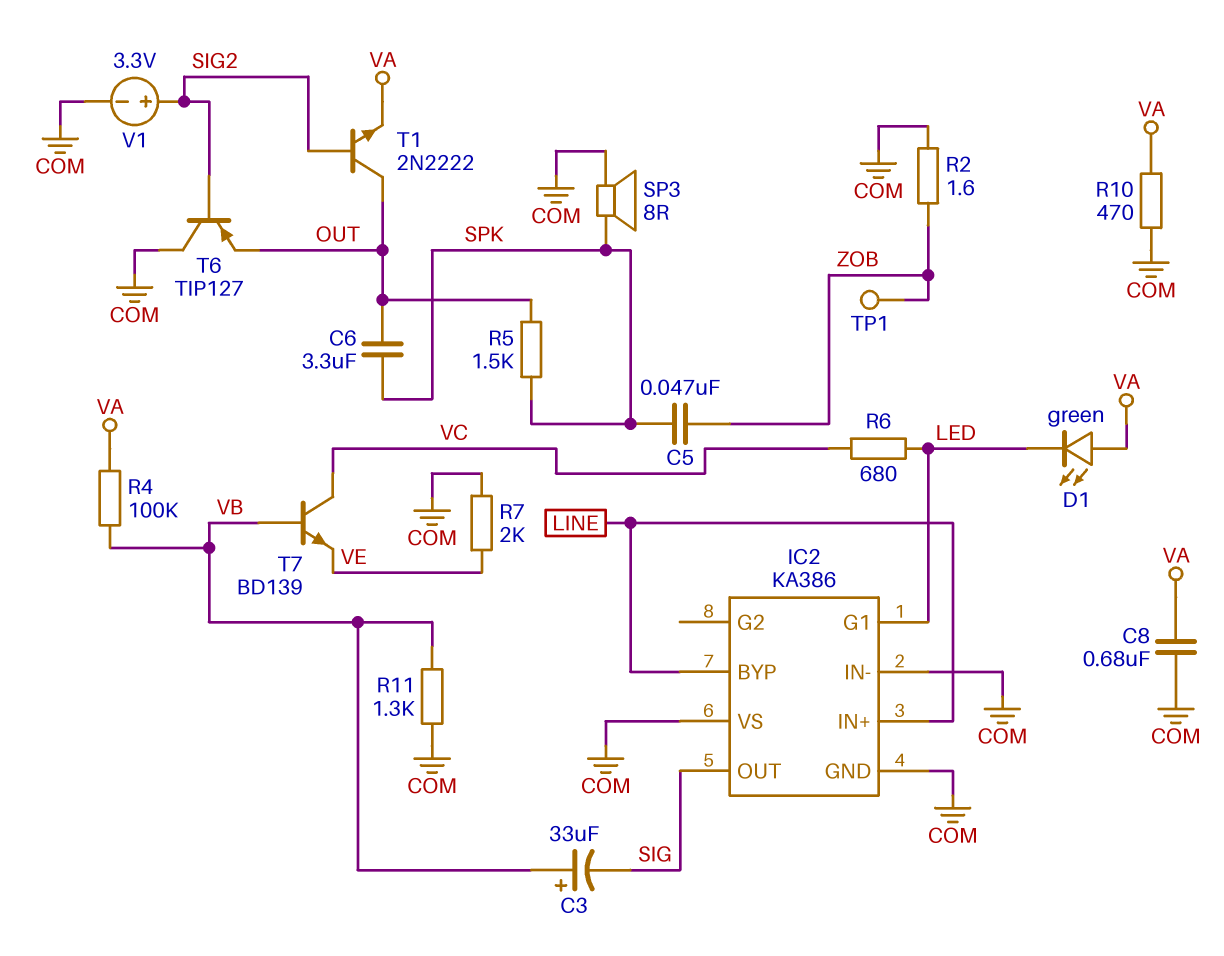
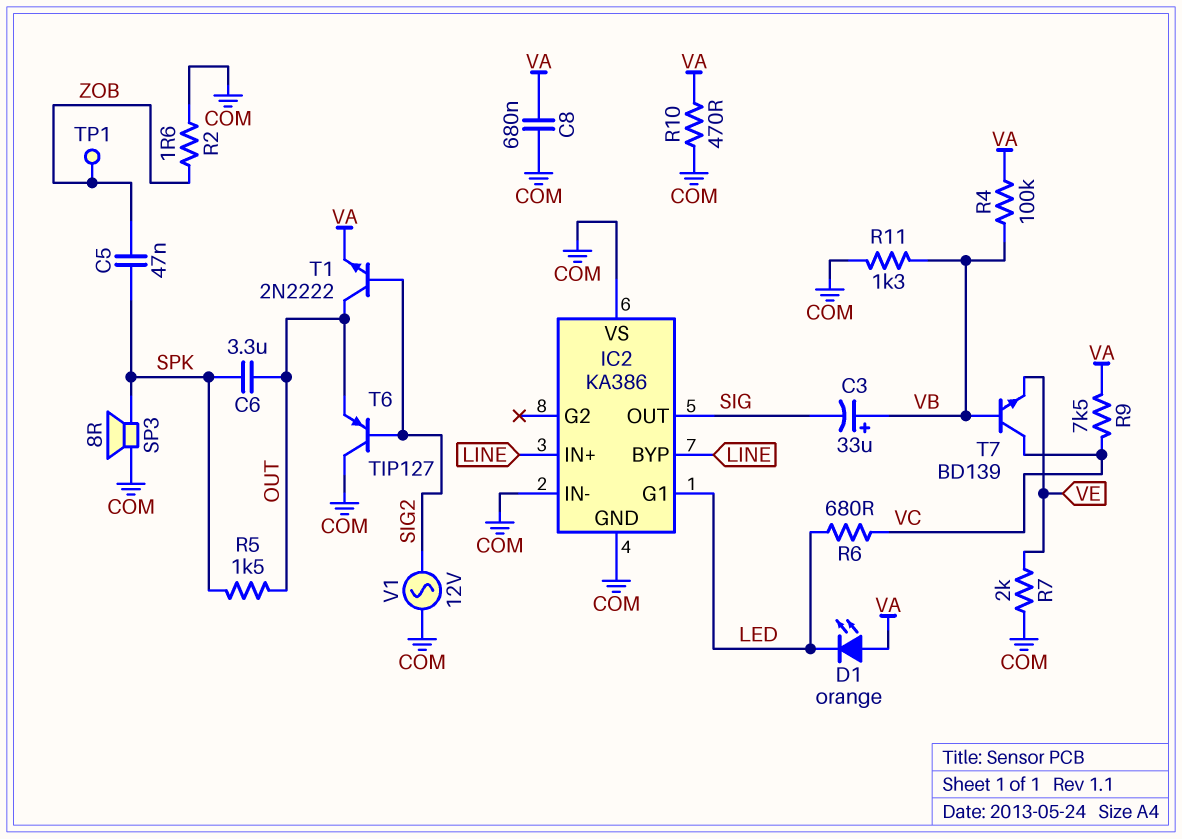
D1: LED green (A VA, K LED) -> LED orange (A VA, K LED)
R9: none -> 7.5k (VA, VC)
V1: 3.3V (plus SIG2, minus COM) -> AC 12V (COM, SIG2)

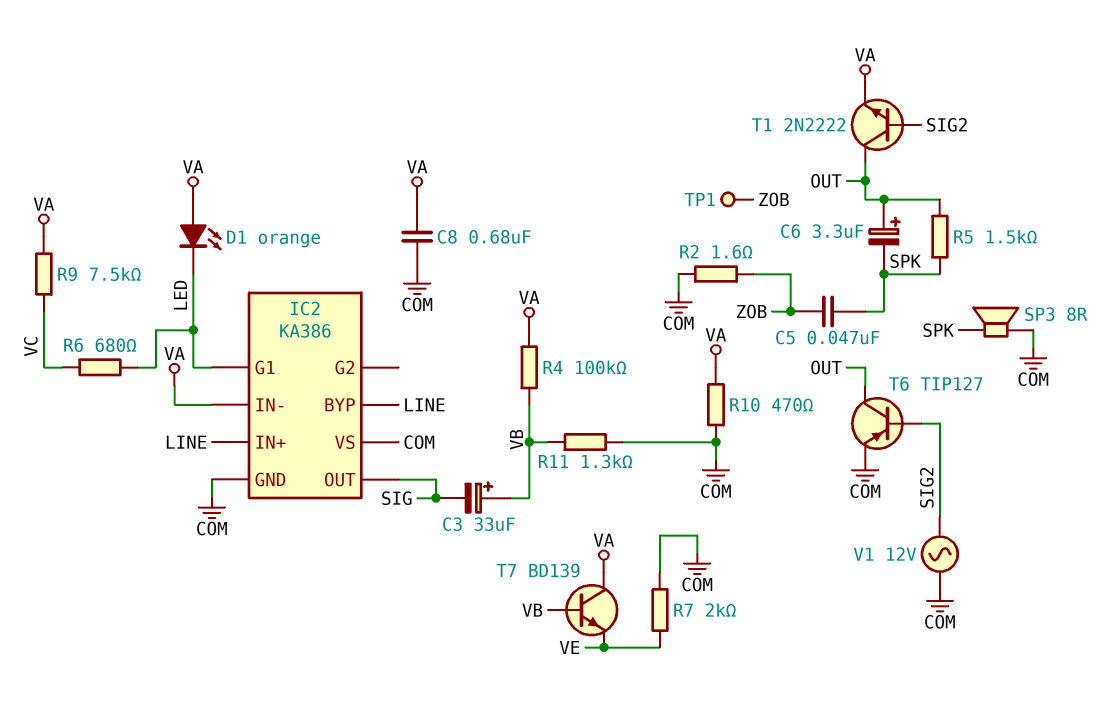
C6: 3.3uF (OUT, SPK) -> 3.3uF (plus OUT, minus SPK)
IC2 pin IN-: COM -> VA
T6: PNP TIP127 (B SIG2, C COM, E OUT) -> PNP TIP127 (B SIG2, C OUT, E COM)
T7: NPN BD139 (B VB, C VC, E VE) -> NPN BD139 (B VB, C VA, E VE)

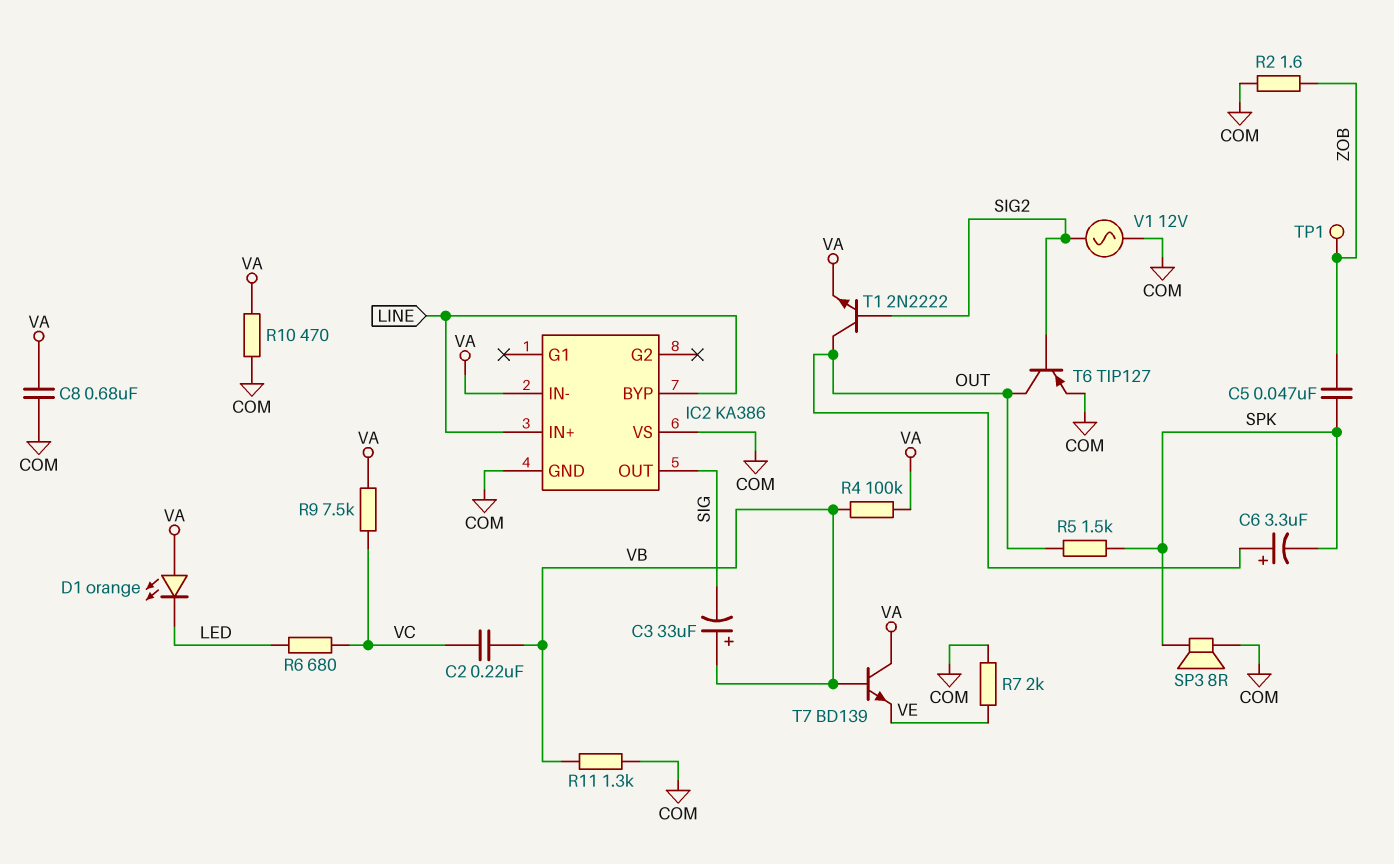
C2: none -> 220nF (VB, VC)
IC2 pin G1: LED -> none

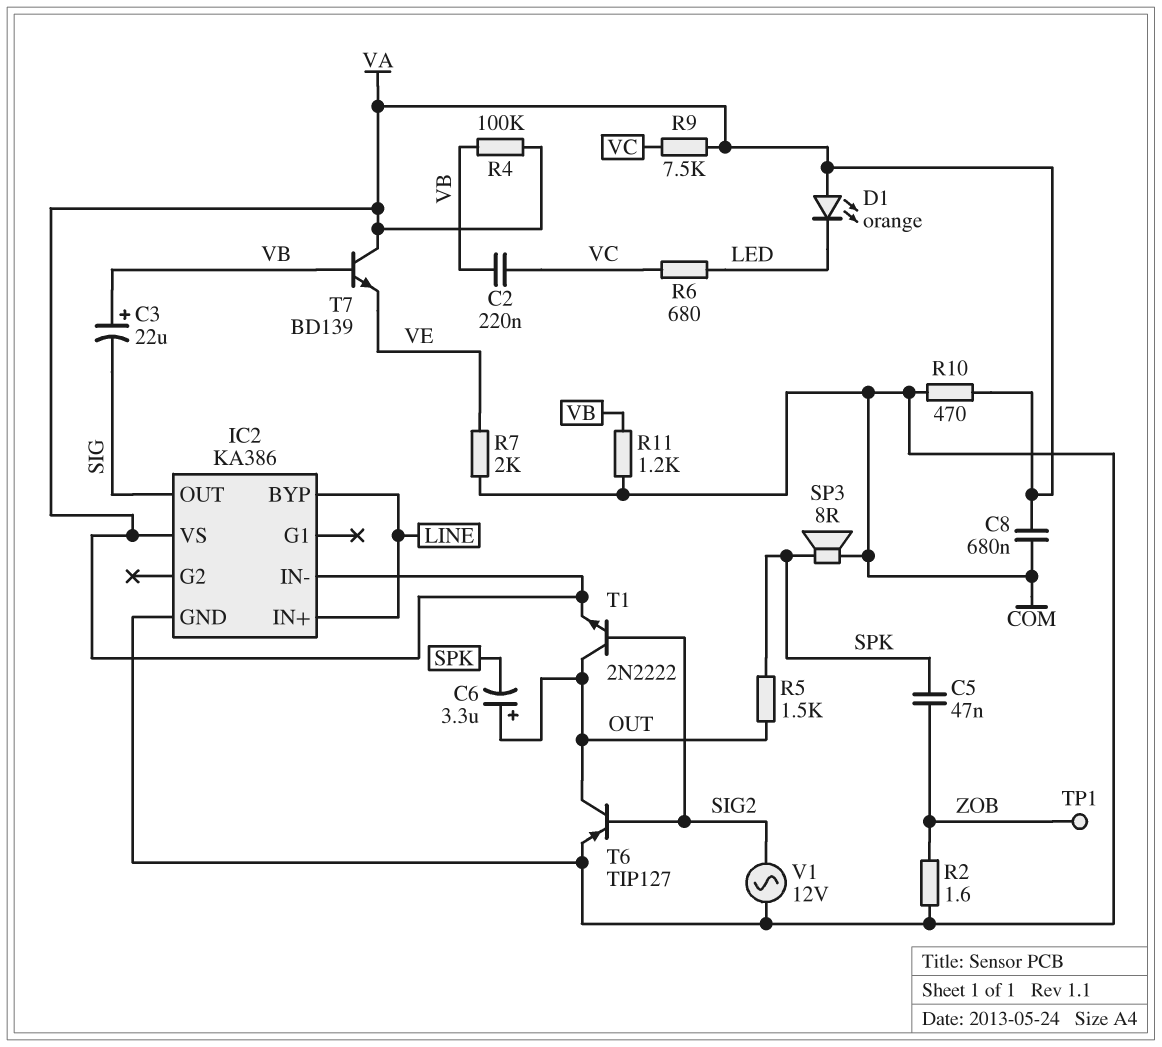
C3: 33uF (plus VB, minus SIG) -> 22uF (plus VB, minus SIG)
IC2 pin VS: COM -> VA
R11: 1.3k (COM, VB) -> 1.2k (COM, VB)

